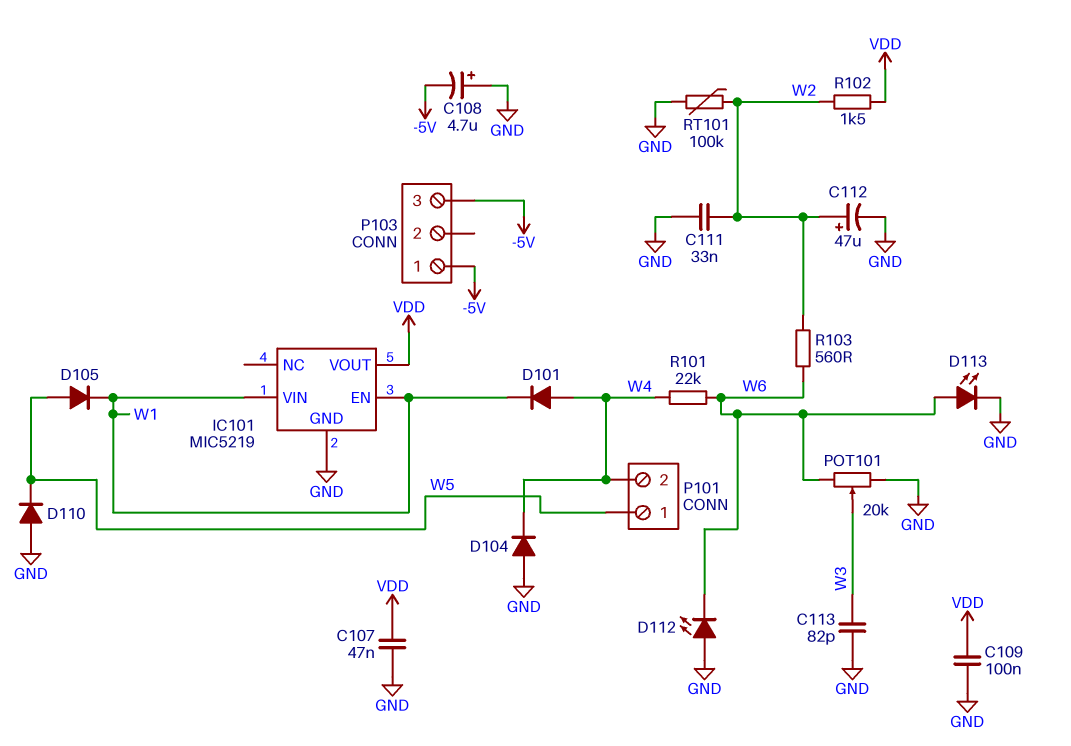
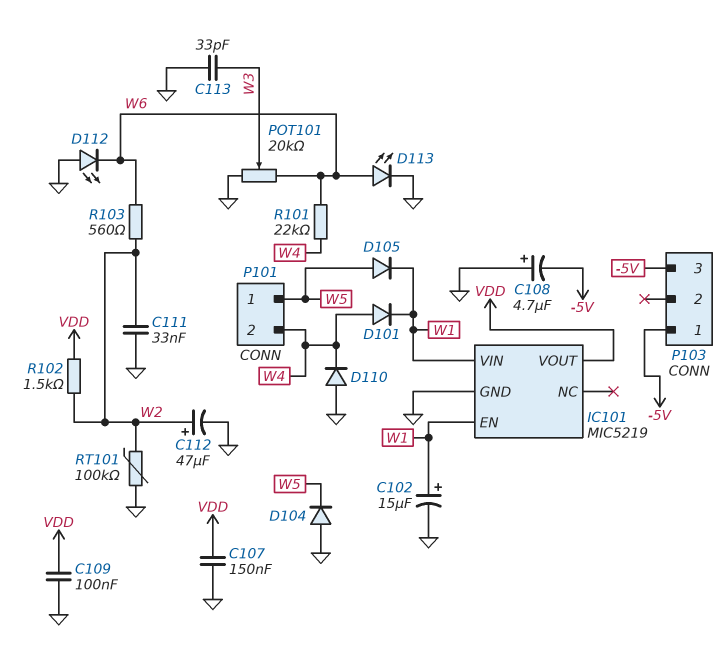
C102: none -> 15uF (plus W1, minus GND)
C107: 47nF (GND, VDD) -> 150nF (GND, VDD)
C113: 82pF (GND, W3) -> 33pF (GND, W3)
D104: diode (A GND, K W4) -> diode (A GND, K W5)
D110: diode (A GND, K W5) -> diode (A GND, K W4)

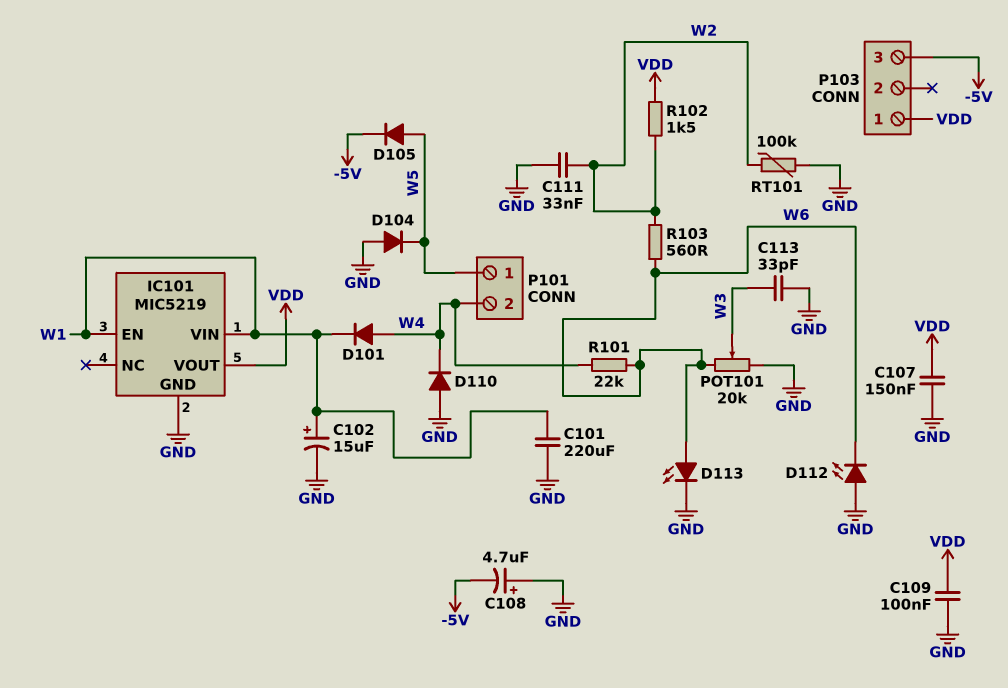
C101: none -> 220uF (GND, W1)
C112: 47uF (plus W2, minus GND) -> none
D105: diode (A W5, K W1) -> diode (A W5, K -5V)
P103 pin 1: -5V -> VDD

